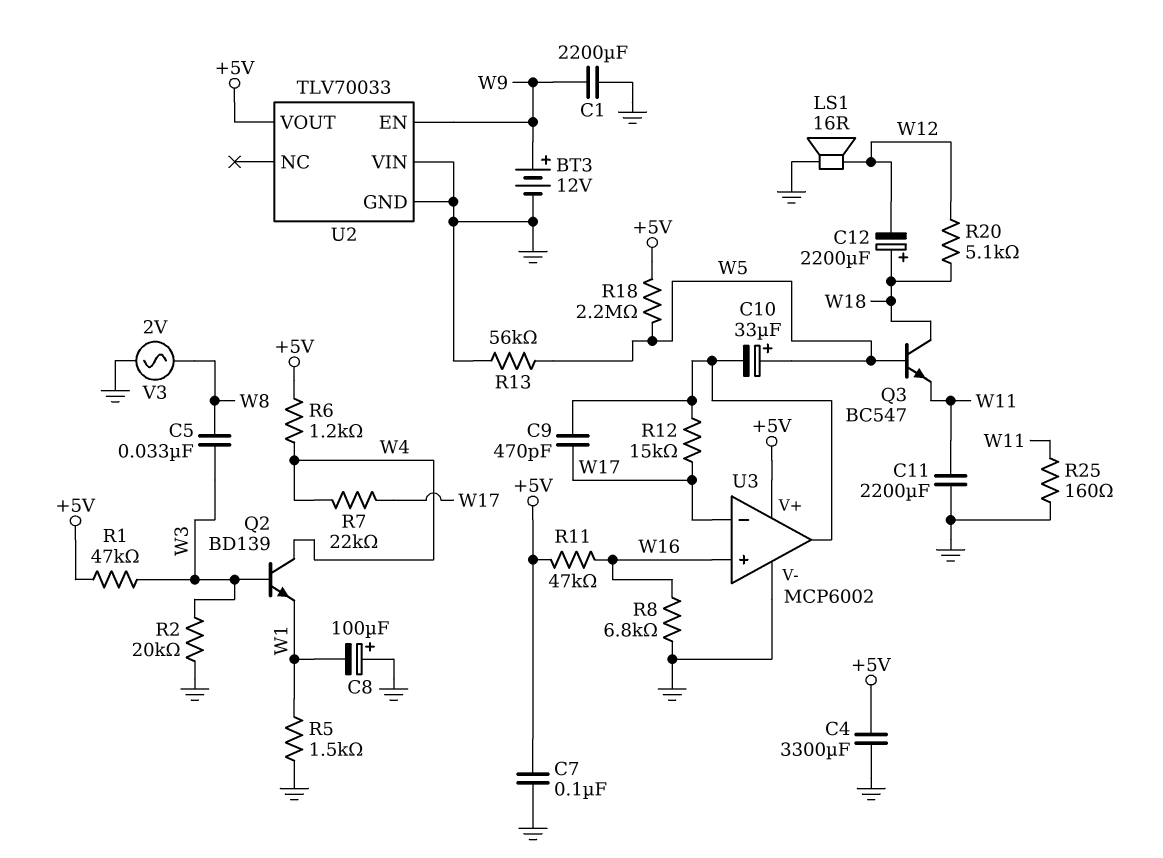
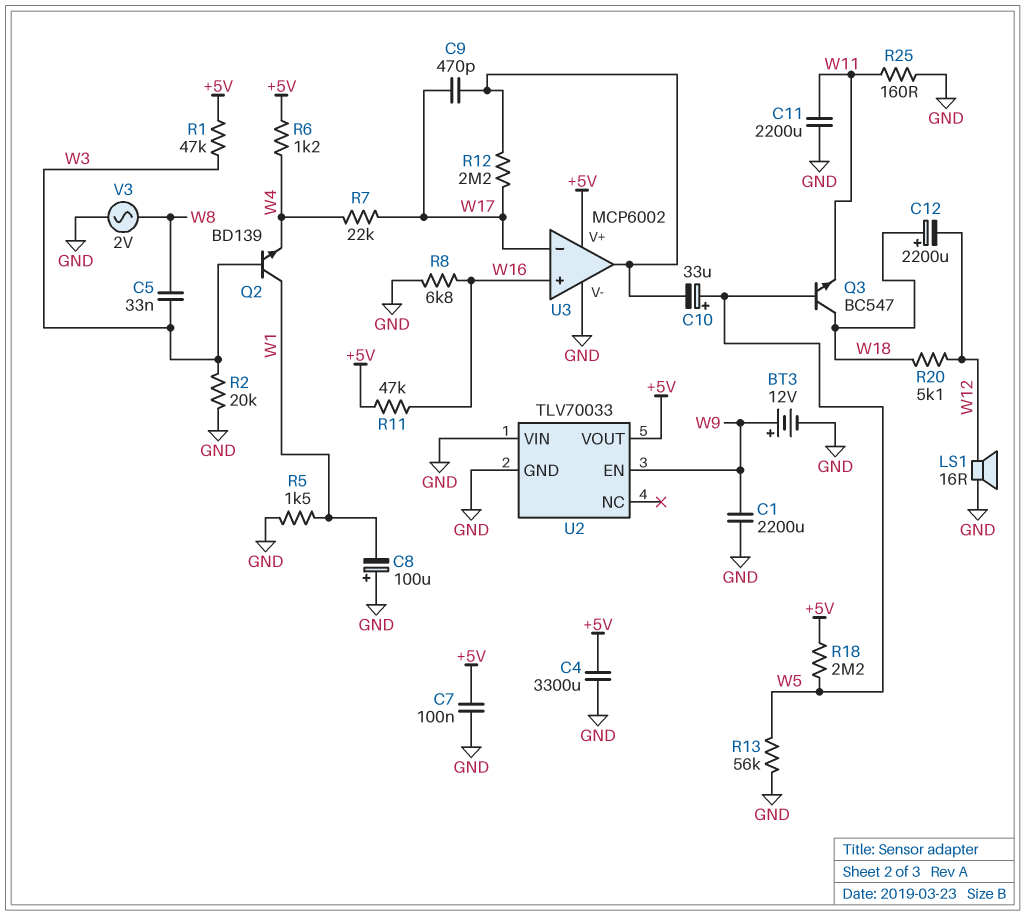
Q2: NPN BD139 (B W3, C W4, E W1) -> NPN BD139 (B W3, C W1, E W4)
R12: 15k (U3/out, W17) -> 2.2M (U3/out, W17)

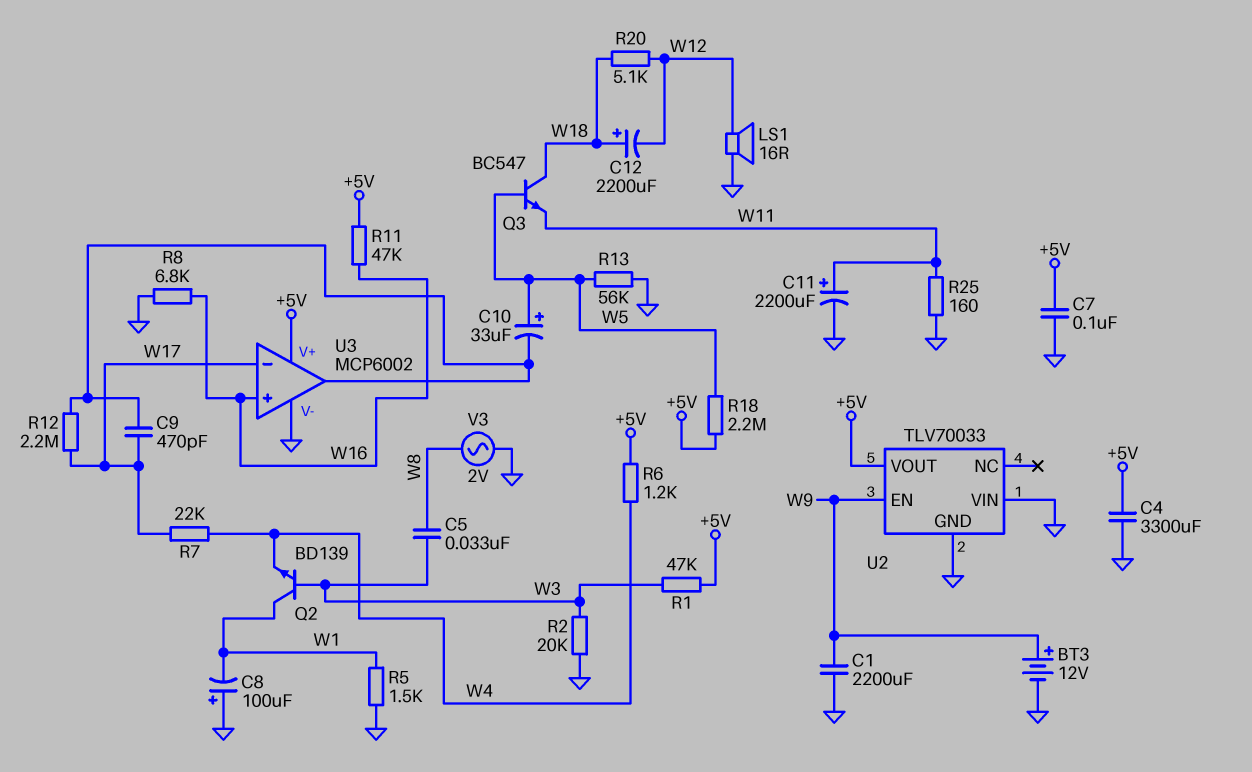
C11: 2200uF (GND, W11) -> 2200uF (plus W11, minus GND)

